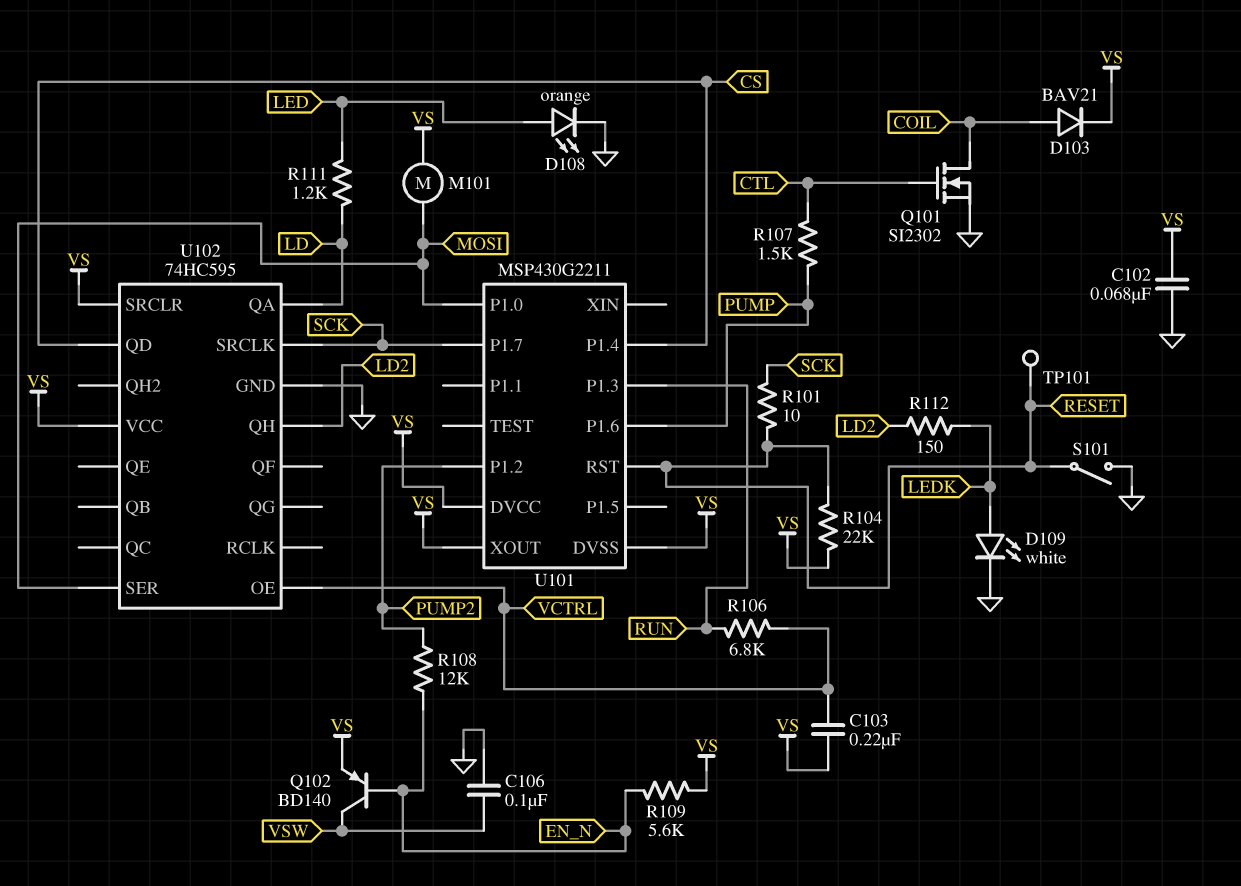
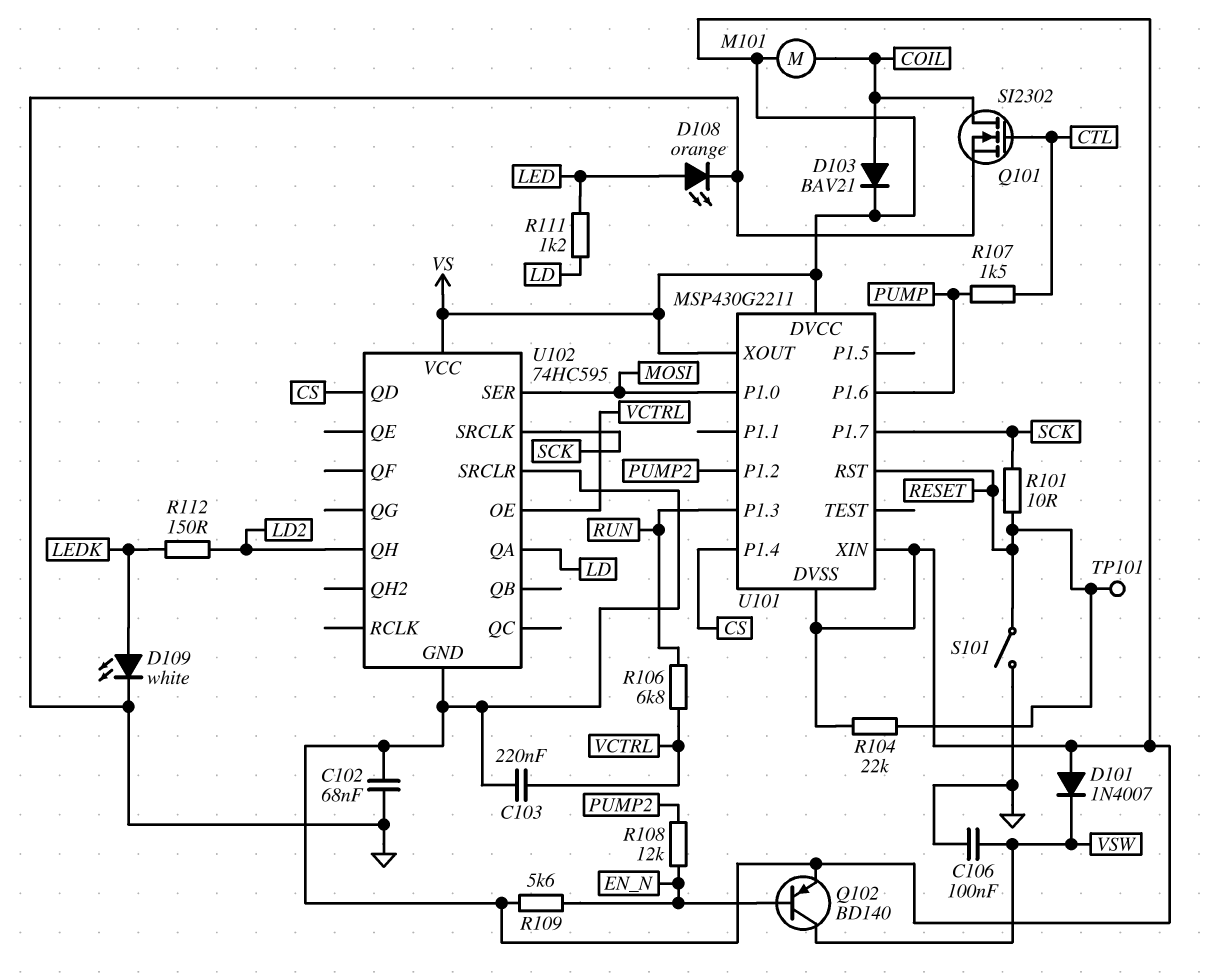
D101: none -> diode 1N4007 (A VS, K VSW)
M101: motor (MOSI, VS) -> motor (COIL, VS)
U101 pin XIN: none -> VS
U102 pin GND: GND -> VS

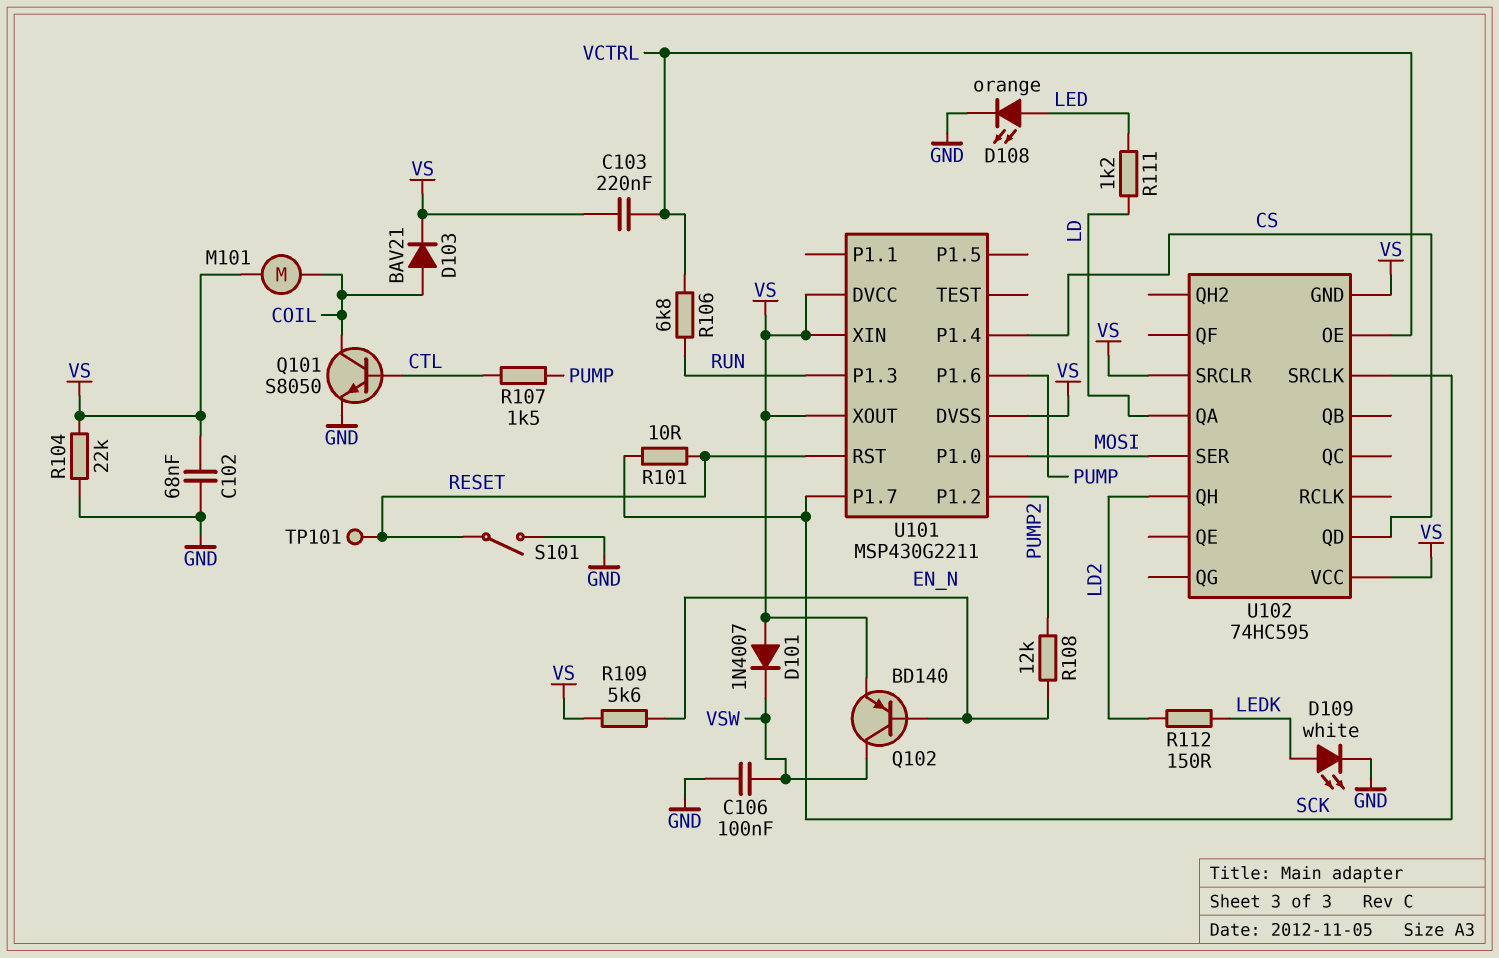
Q101: NMOS SI2302 (G CTL, D COIL, S GND) -> NPN S8050 (B CTL, C COIL, E GND)
R104: 22k (RESET, VS) -> 22k (GND, VS)

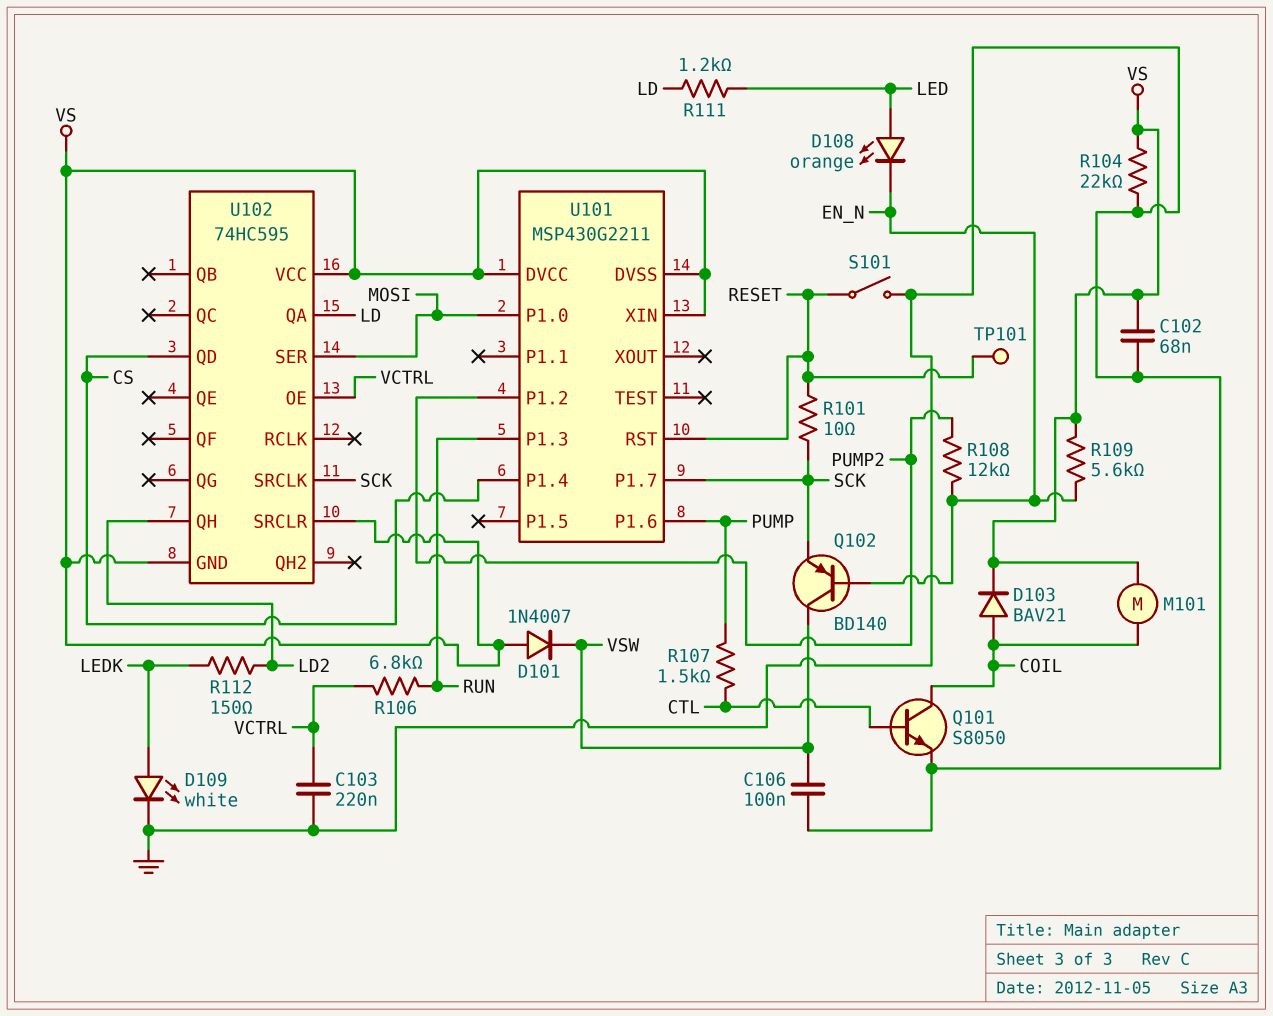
C103: 220nF (VCTRL, VS) -> 220nF (GND, VCTRL)
D108: LED orange (A LED, K GND) -> LED orange (A LED, K EN_N)
Q102: PNP BD140 (B EN_N, C VSW, E VS) -> PNP BD140 (B EN_N, C VSW, E SCK)
U101 pin XOUT: VS -> none

